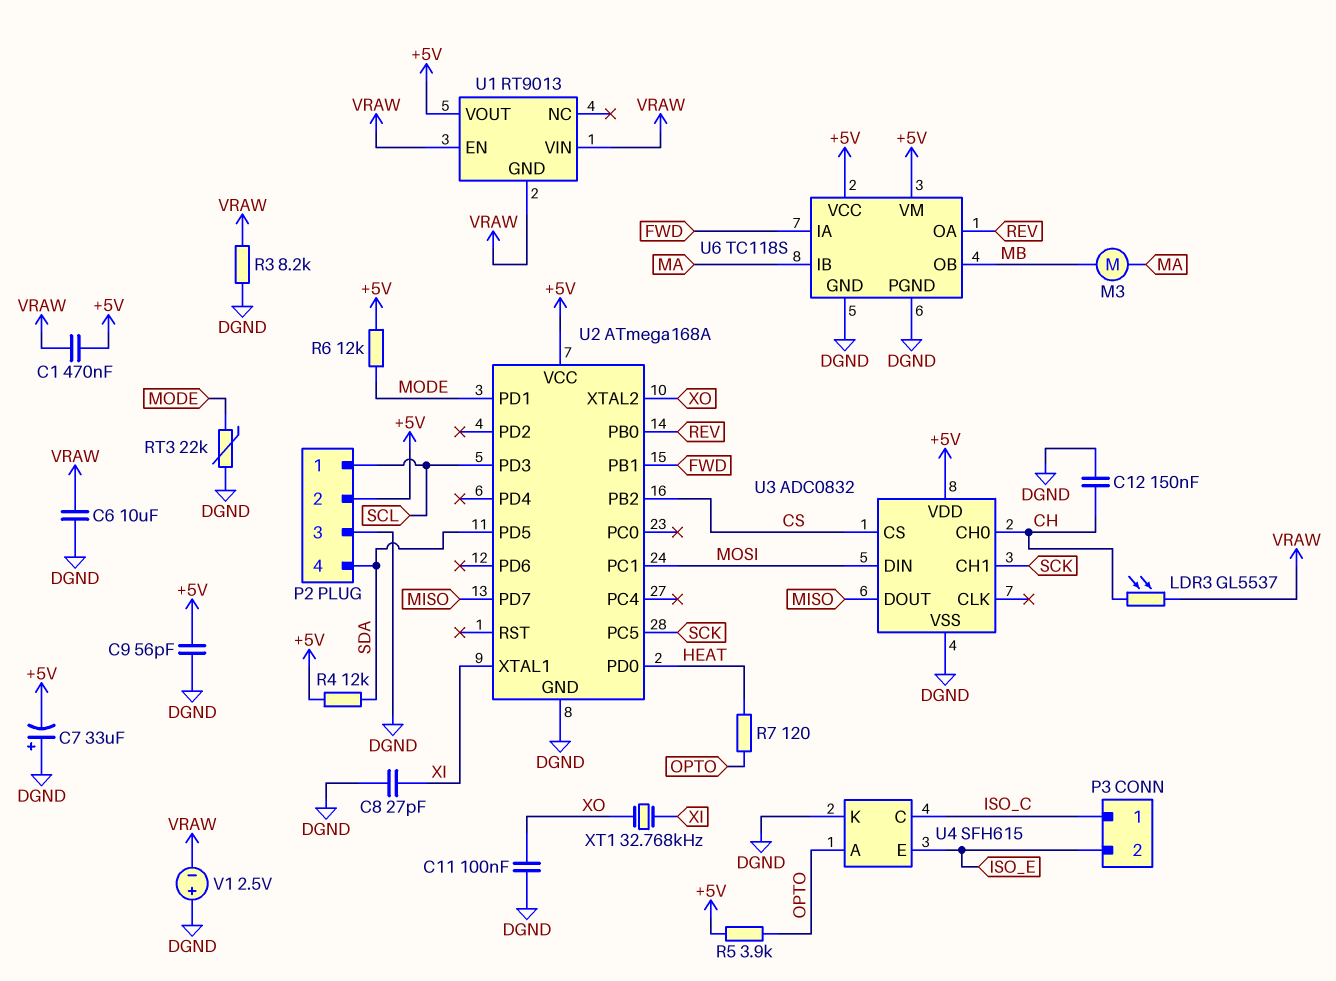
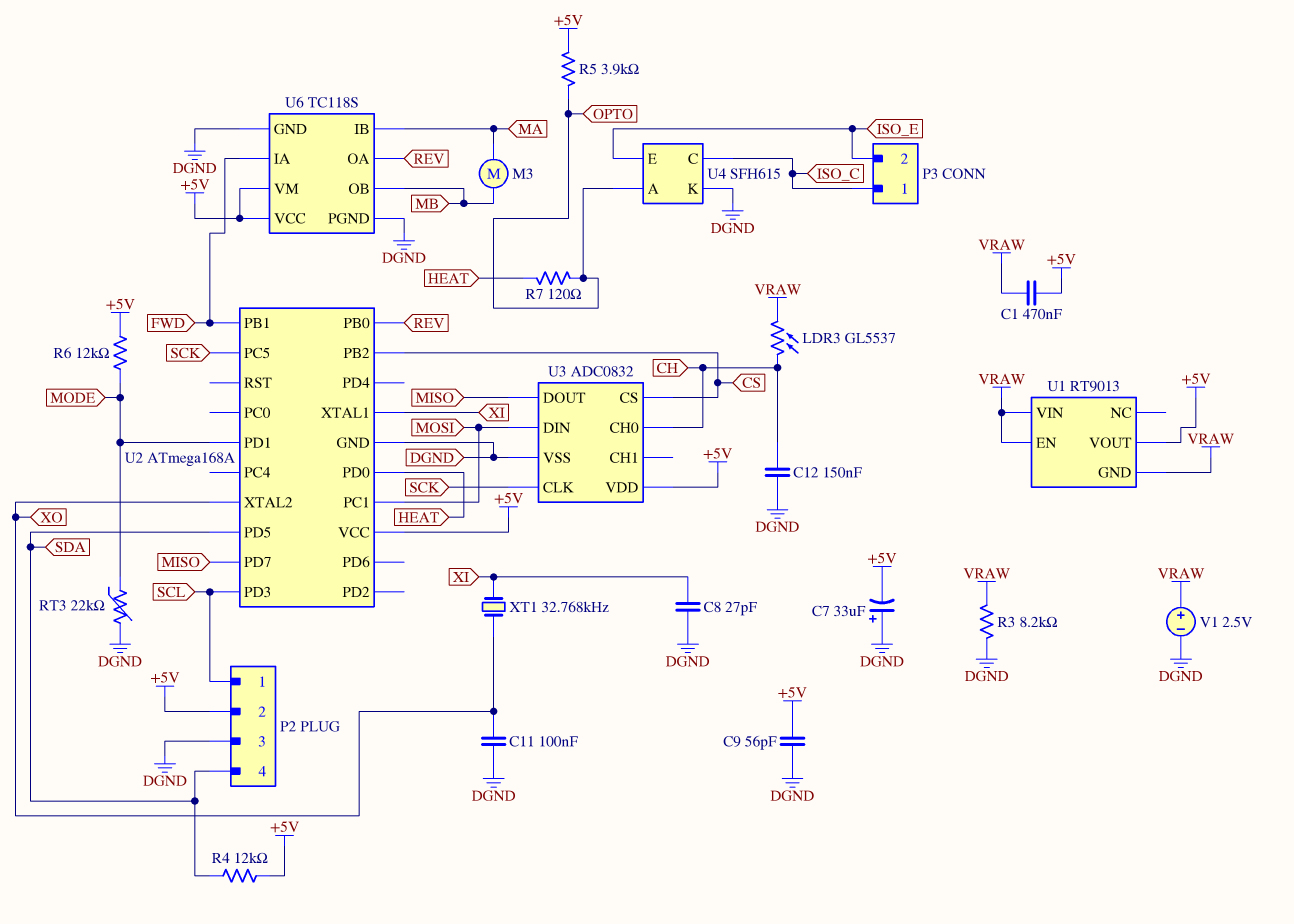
C6: 10uF (DGND, VRAW) -> none
U3 pin CH1: SCK -> none
U3 pin CLK: none -> SCK
V1: 2.5V (plus DGND, minus VRAW) -> 2.5V (plus VRAW, minus DGND)

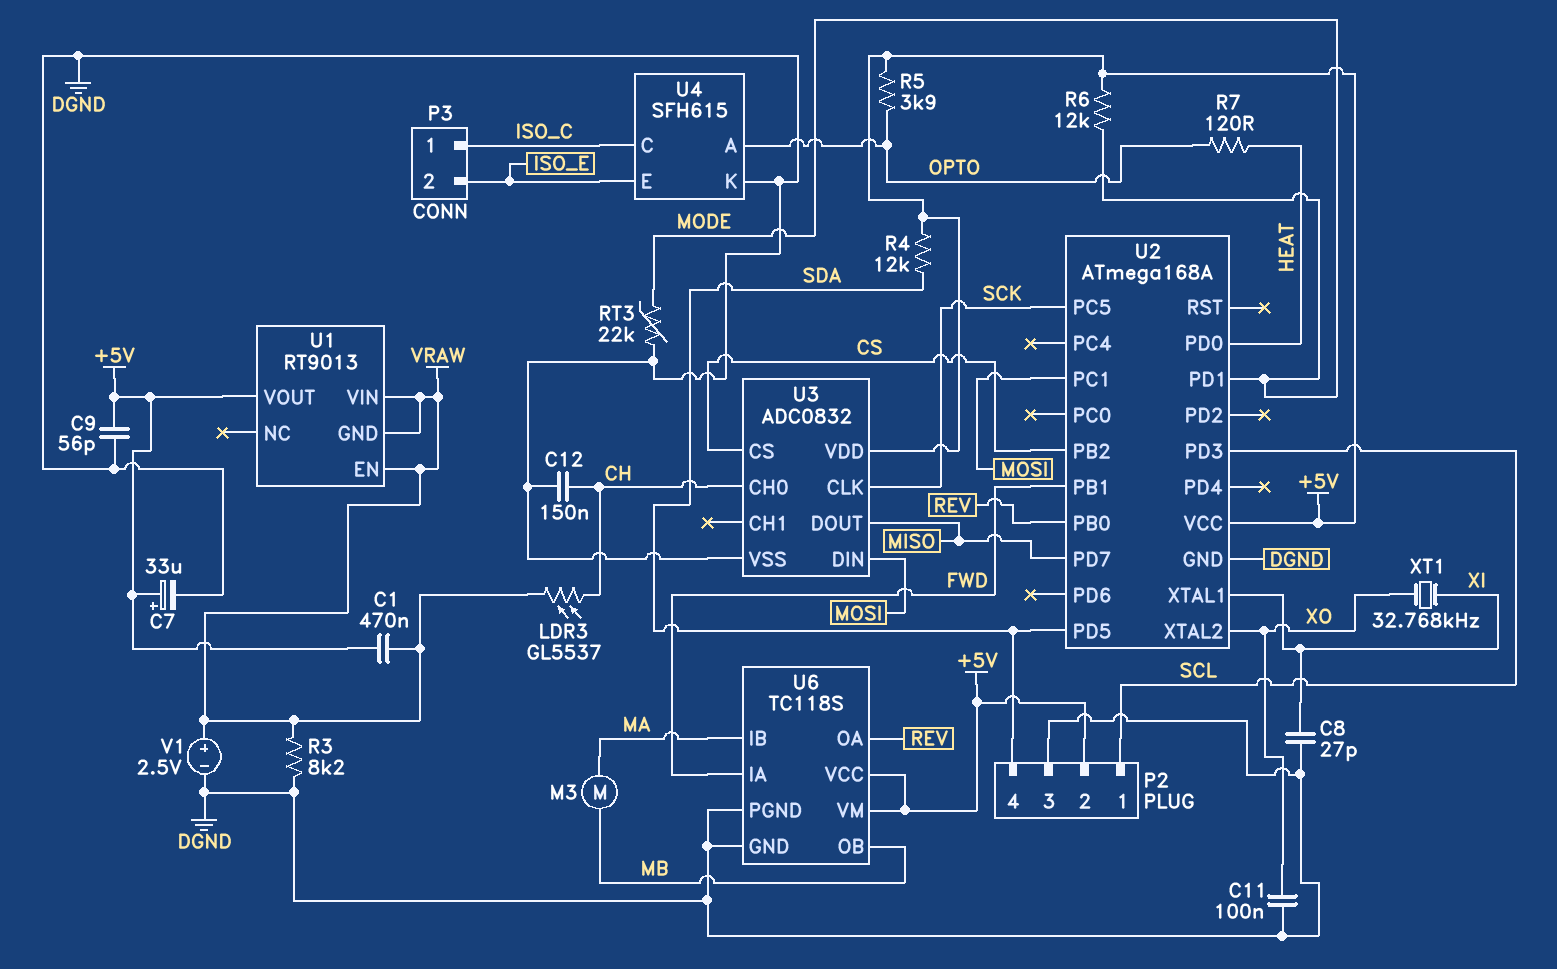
C7: 33uF (plus DGND, minus +5V) -> 33uF (plus +5V, minus DGND)

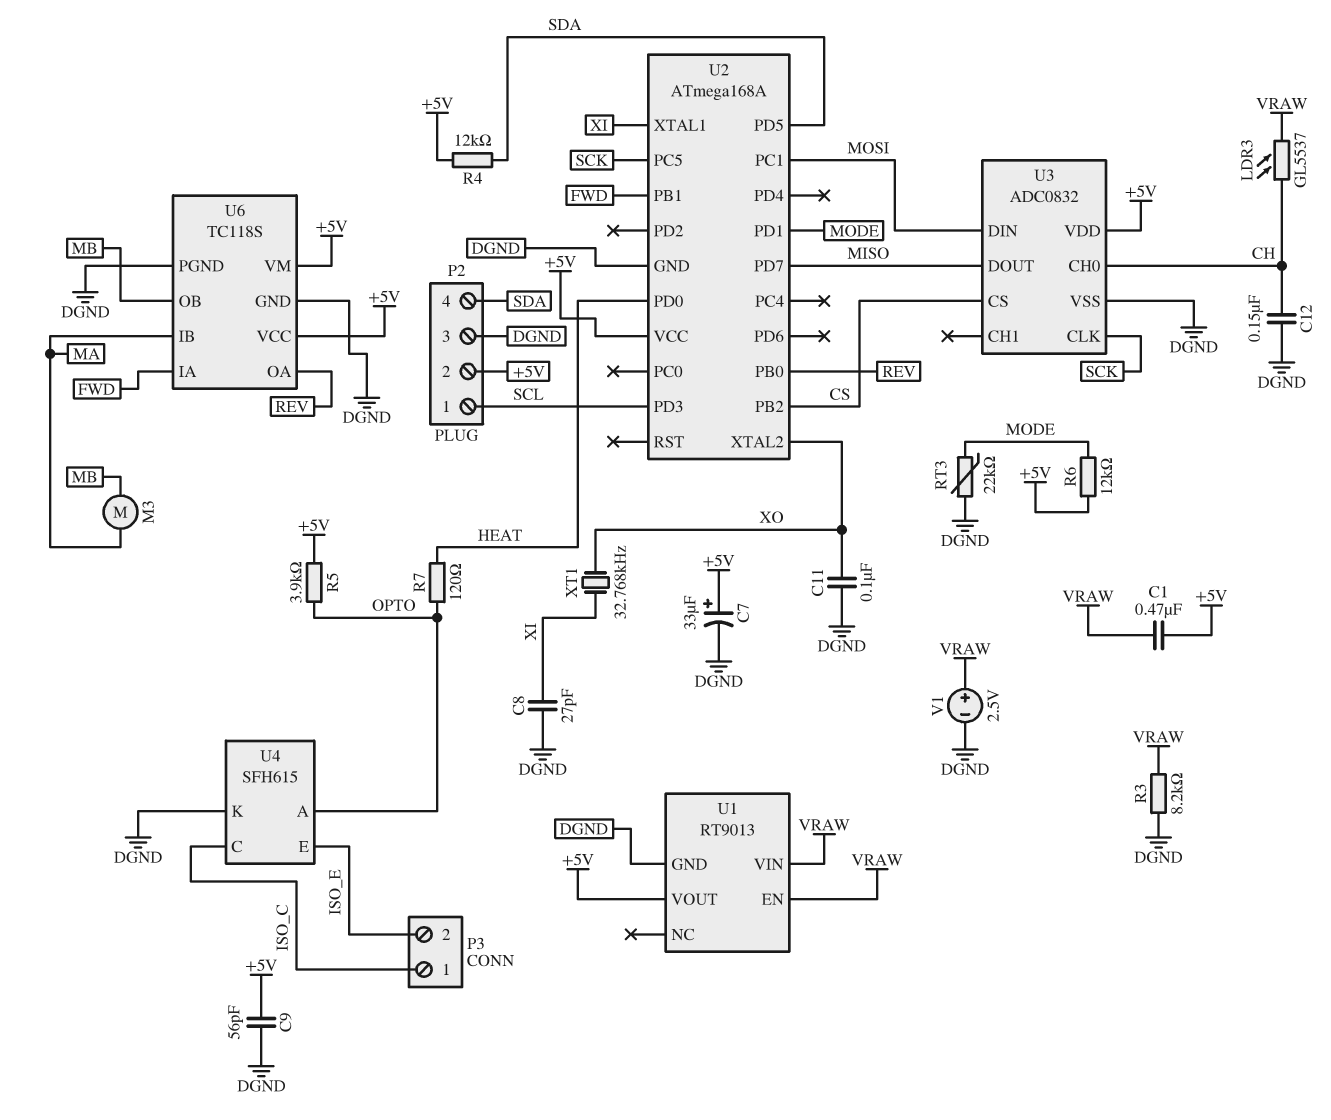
U1 pin GND: VRAW -> DGND

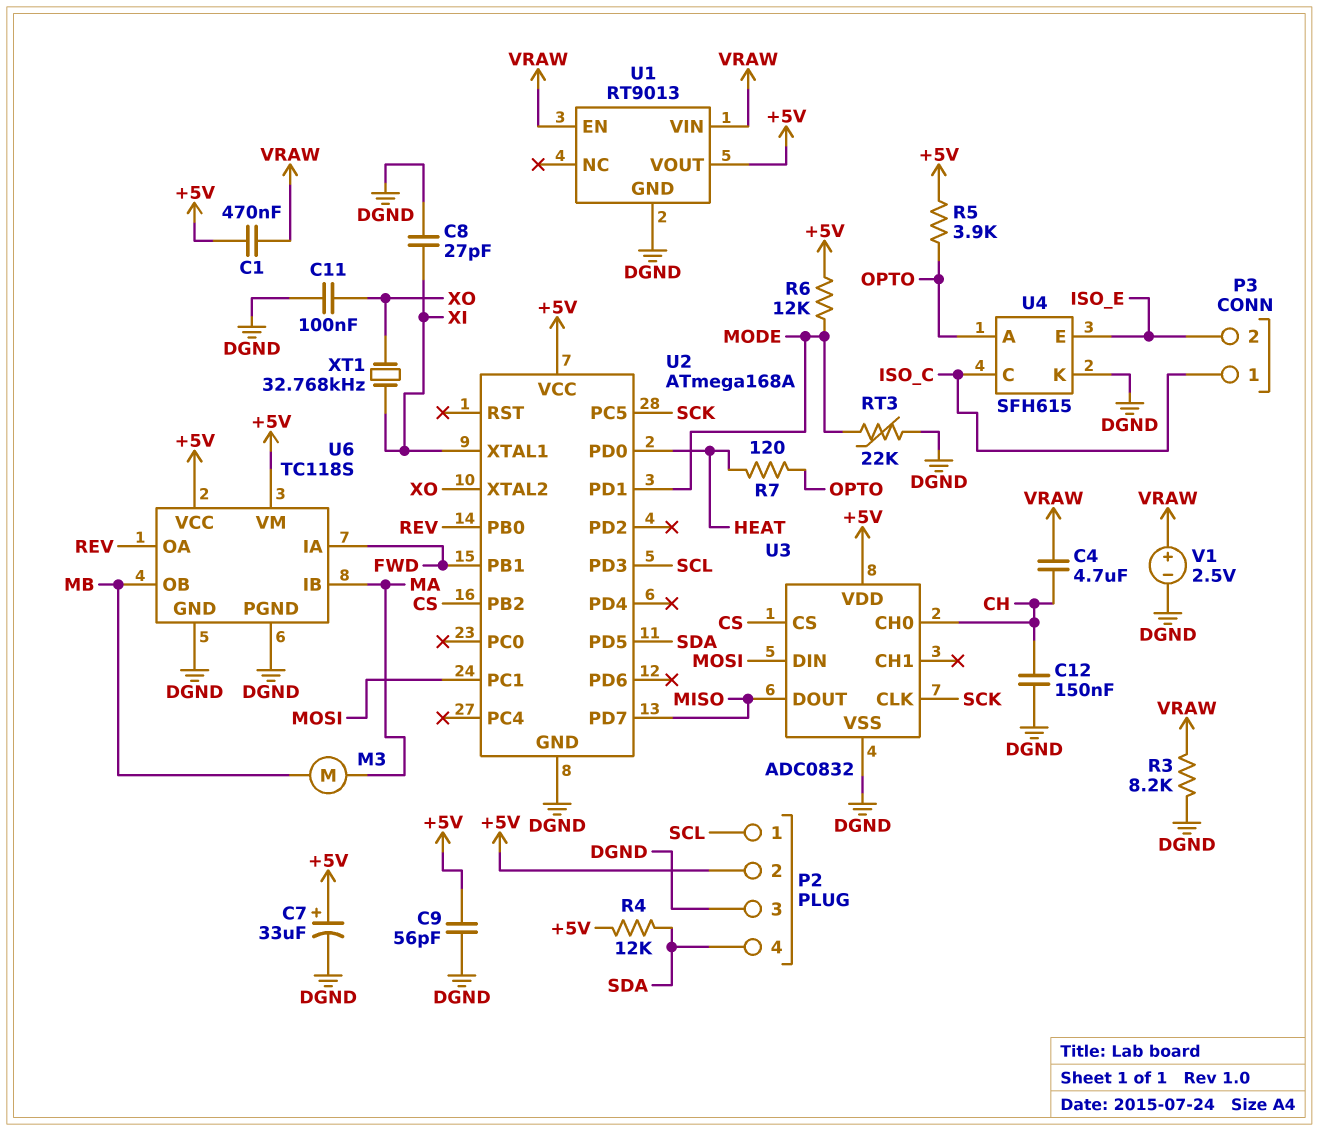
C4: none -> 4.7uF (CH, VRAW)
LDR3: GL5537 (CH, VRAW) -> none

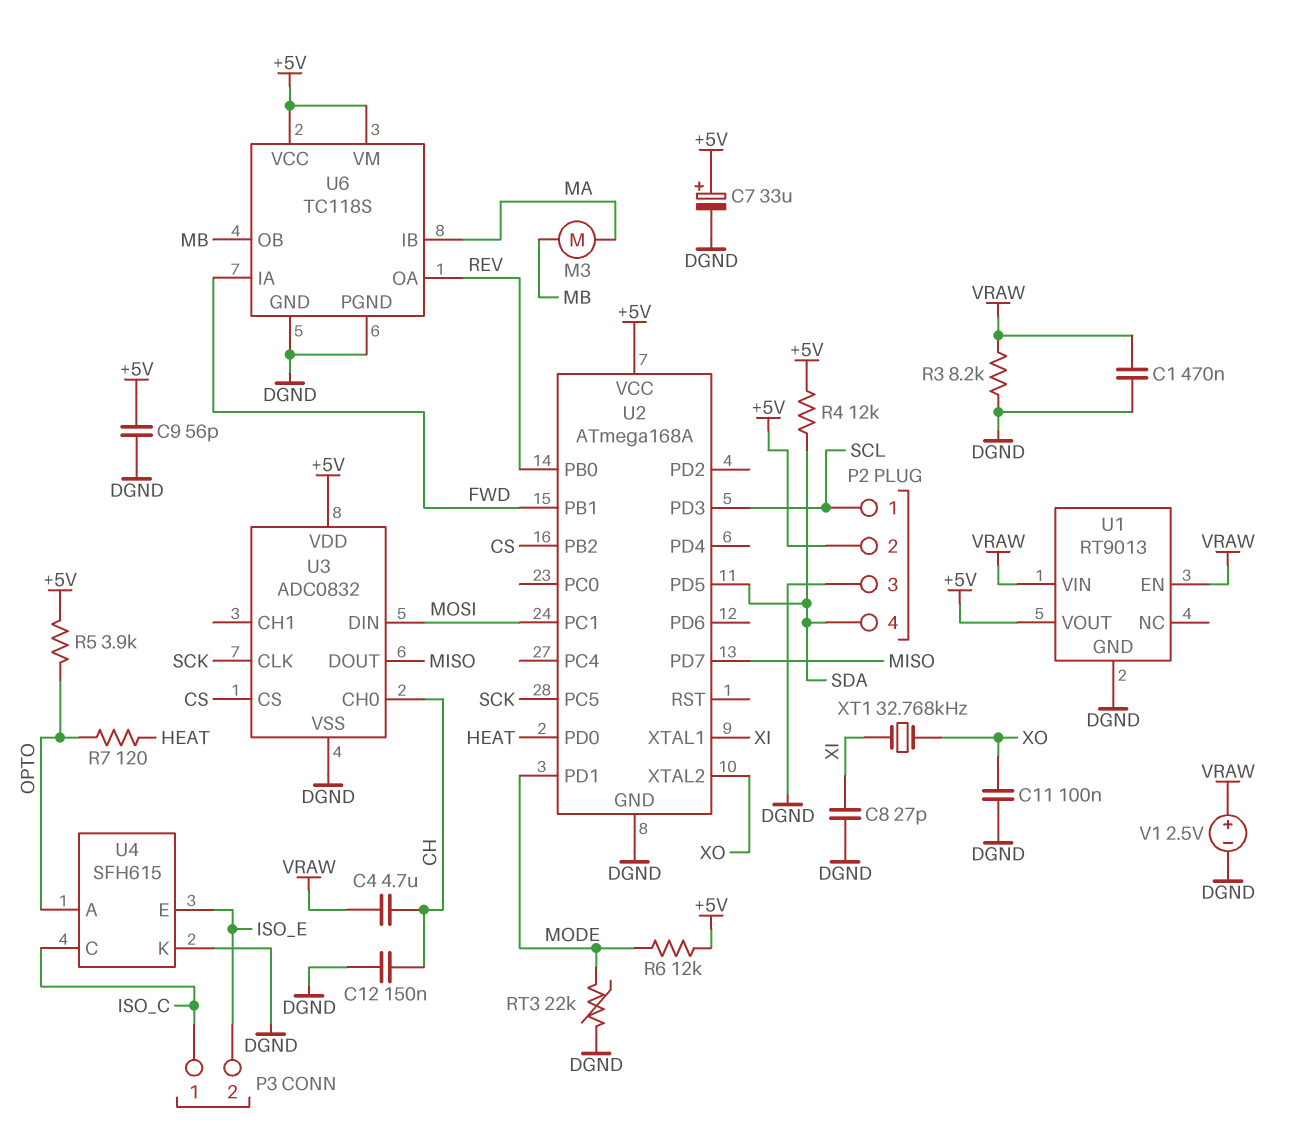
C1: 470nF (+5V, VRAW) -> 470nF (DGND, VRAW)

